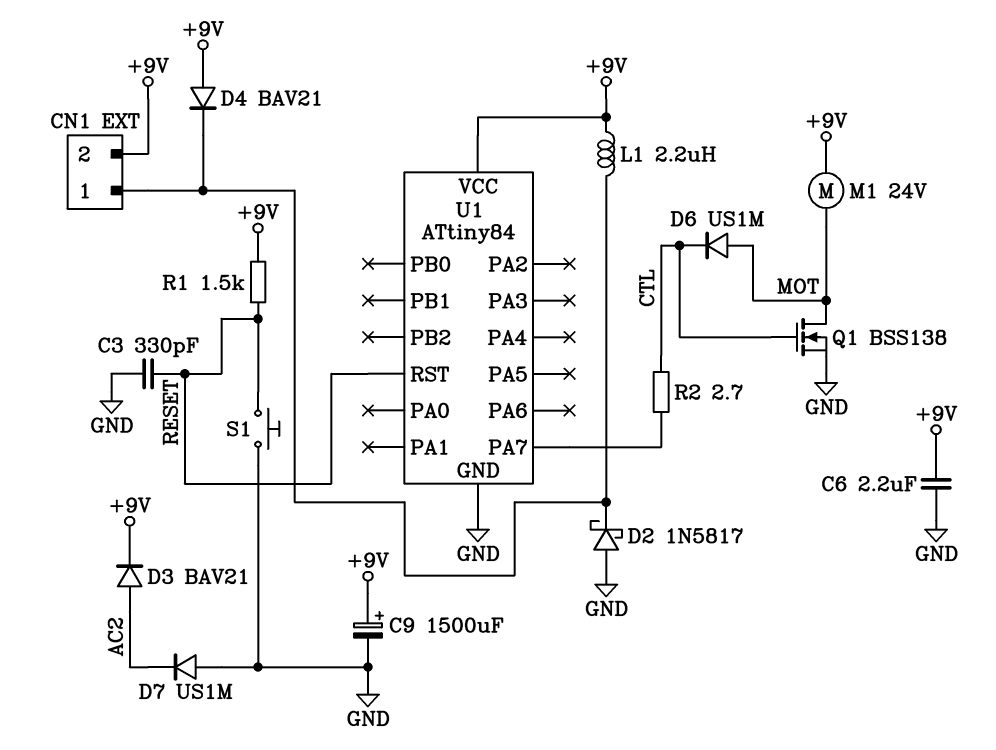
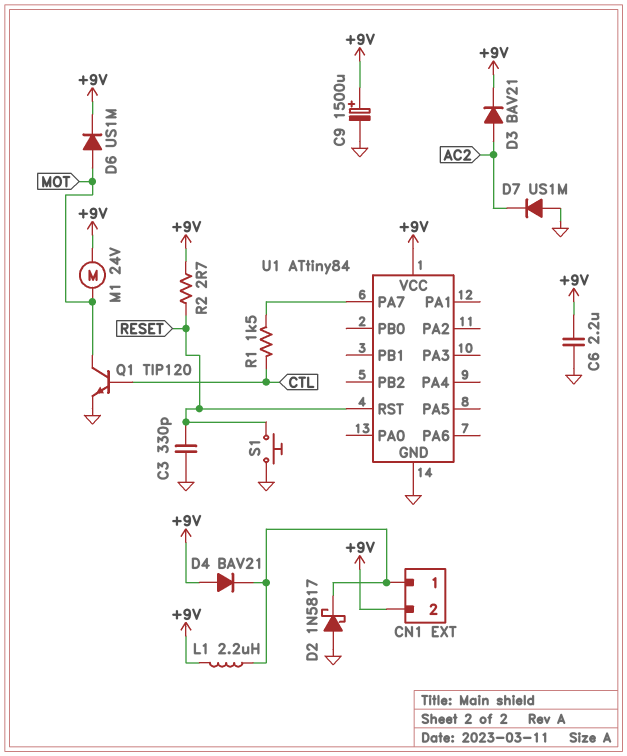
D6: diode US1M (A MOT, K CTL) -> diode US1M (A MOT, K +9V)
Q1: NMOS BSS138 (G CTL, D MOT, S GND) -> NPN TIP120 (B CTL, C MOT, E GND)
R1: 1.5k (+9V, RESET) -> 1.5k (CTL, U1/PA7)
R2: 2.7 (CTL, U1/PA7) -> 2.7 (+9V, RESET)

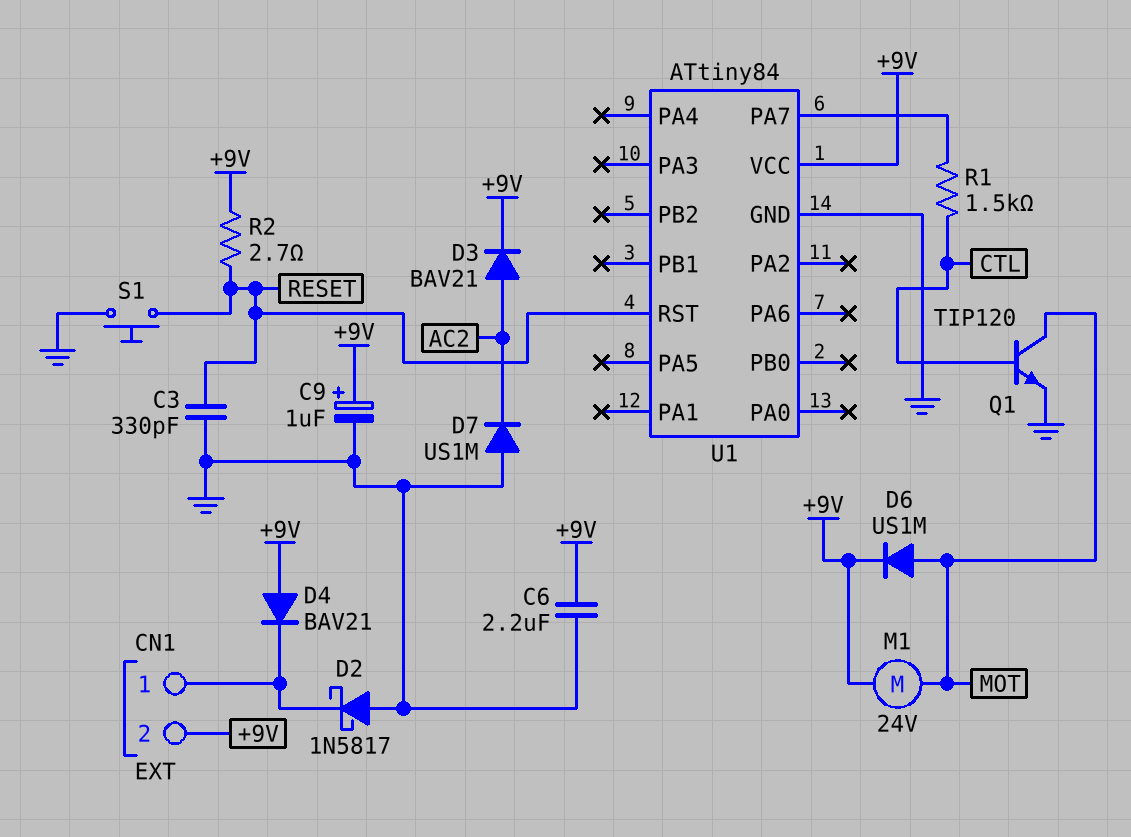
C9: 1500uF (plus +9V, minus GND) -> 1uF (plus +9V, minus GND)
L1: 2.2uH (+9V, CN1/1) -> none

